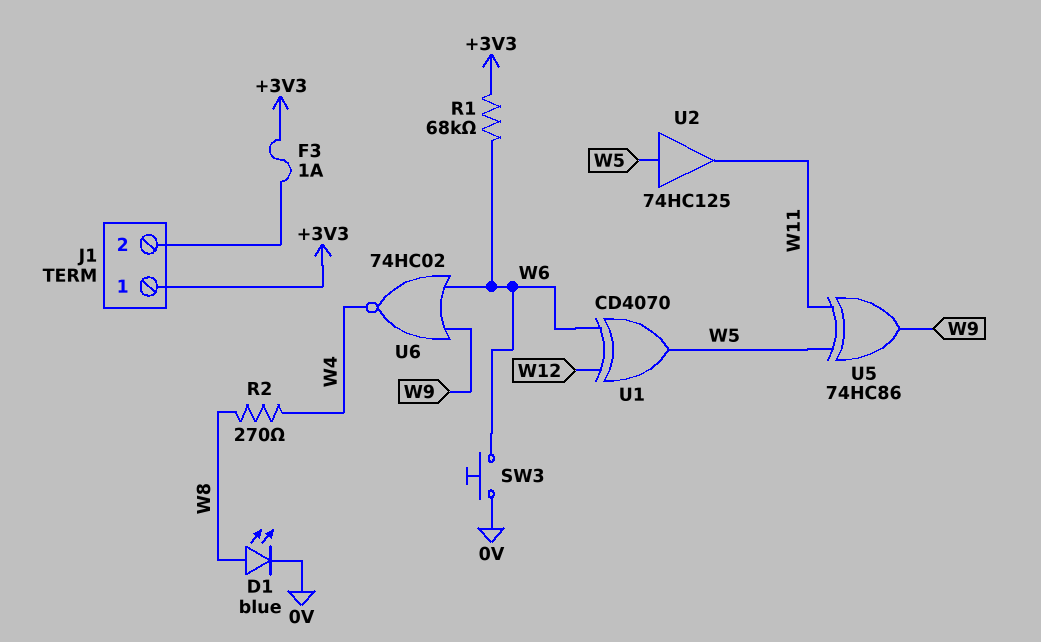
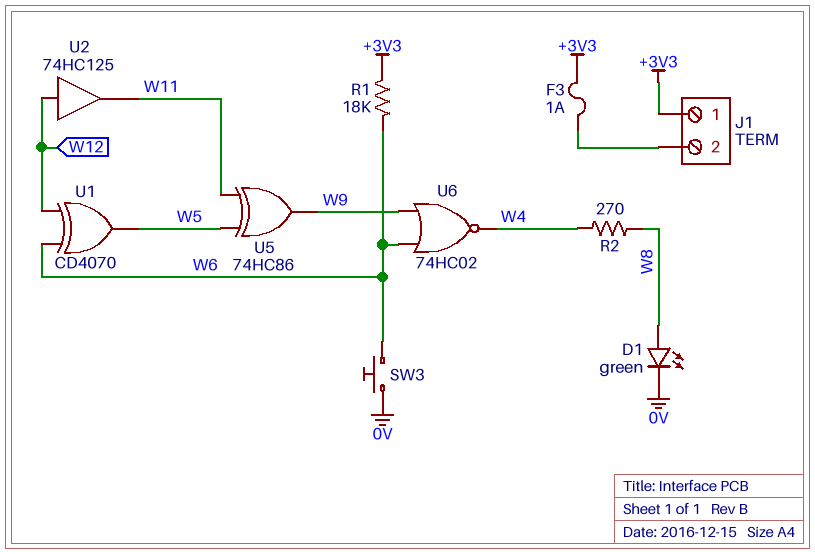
D1: LED blue (A W8, K 0V) -> LED green (A W8, K 0V)
R1: 68k (+3V3, W6) -> 18k (+3V3, W6)
U2: buffer 74HC125 (in W5, out W11) -> buffer 74HC125 (in W12, out W11)

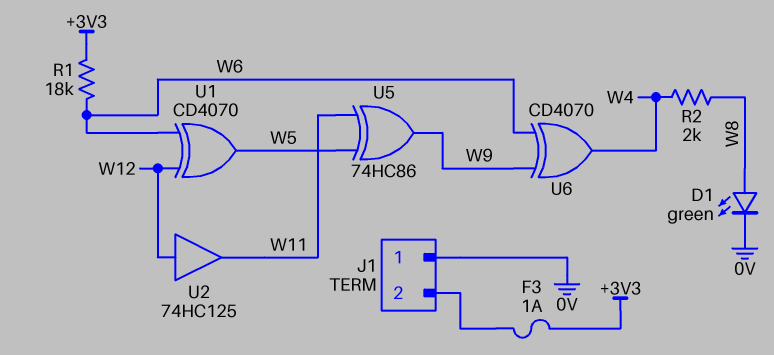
J1 pin 1: +3V3 -> 0V
R2: 270 (W4, W8) -> 2k (W4, W8)
SW3: button (0V, W6) -> none
U6: NOR 74HC02 (in W6, in W9, out W4) -> XOR CD4070 (in W6, in W9, out W4)

